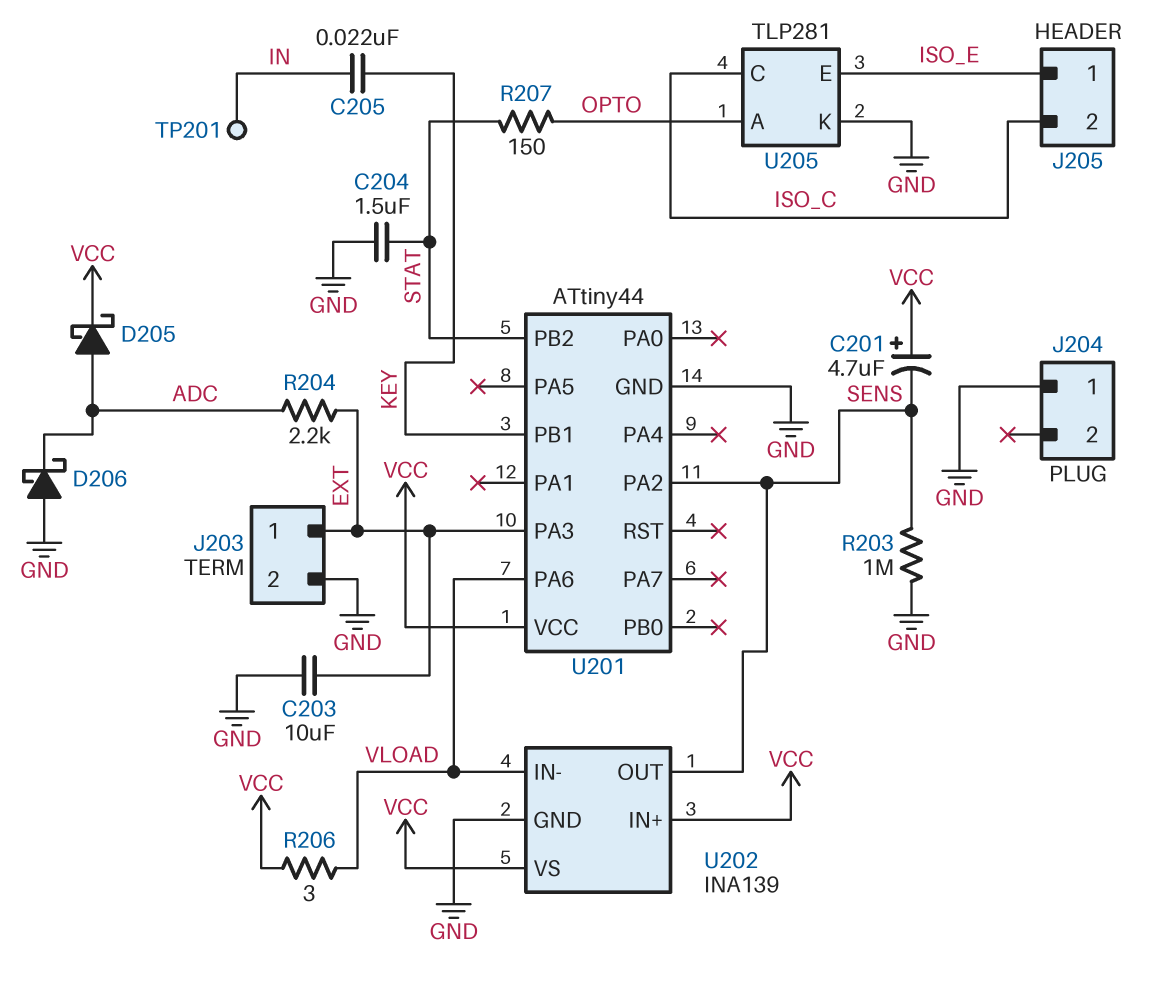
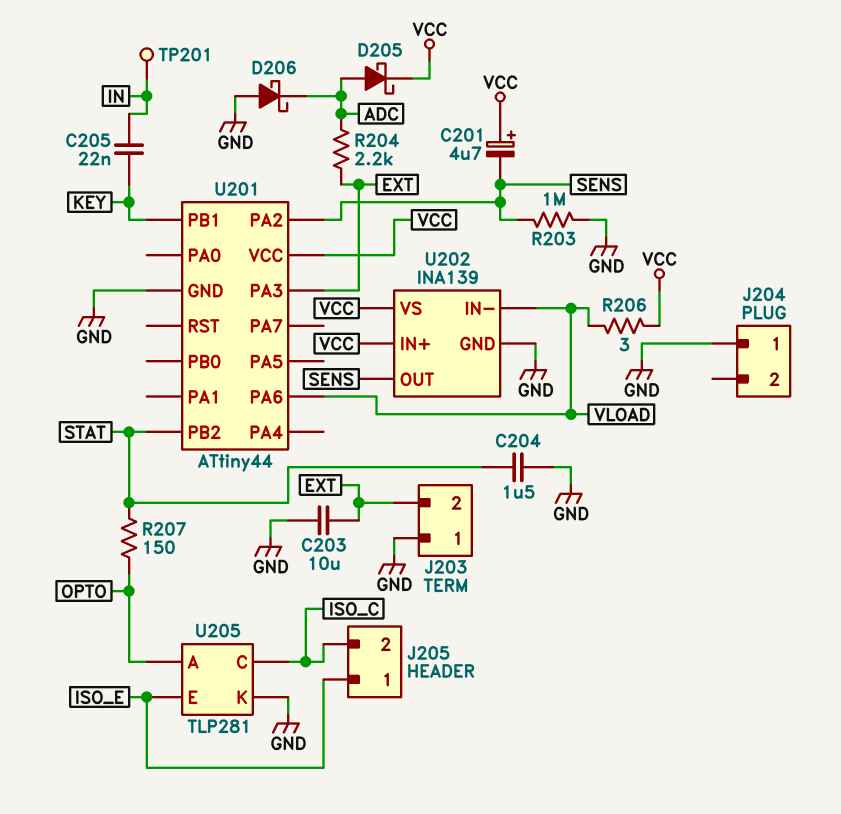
J203 pin 1: EXT -> GND
J203 pin 2: GND -> EXT

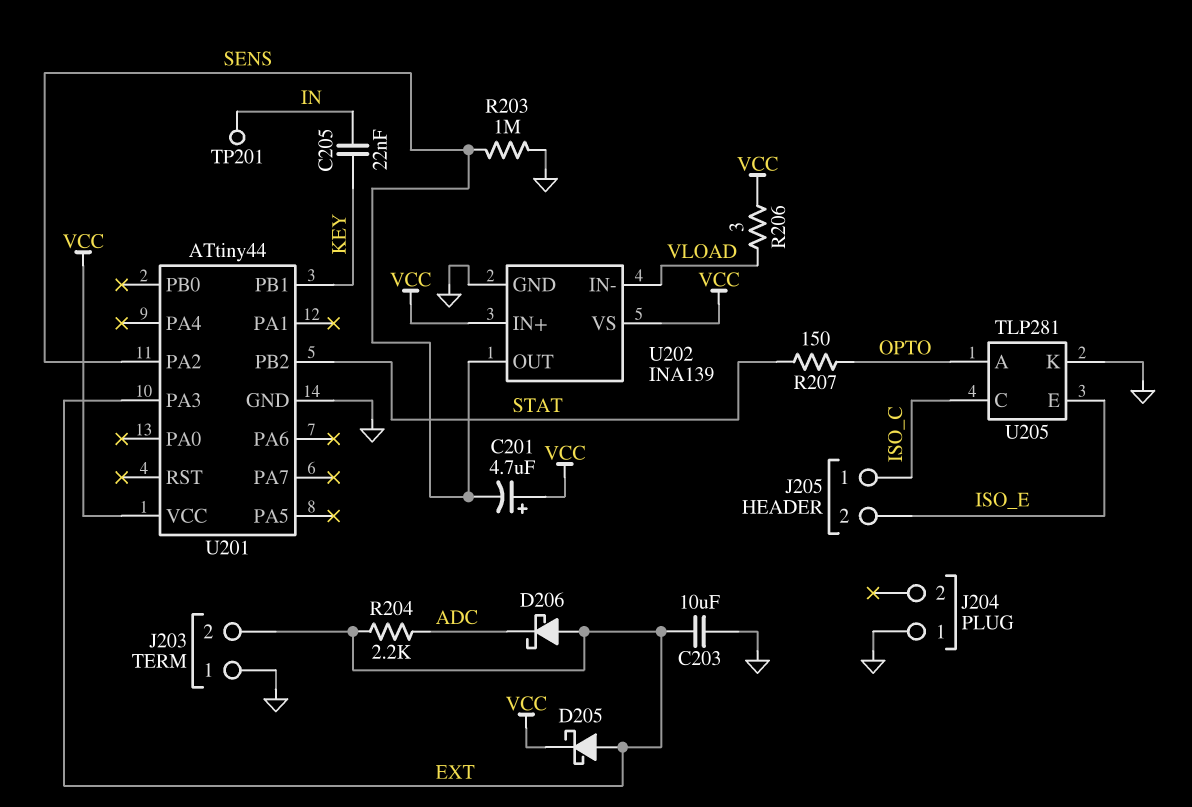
C204: 1.5uF (GND, STAT) -> none
D205: schottky (A ADC, K VCC) -> schottky (A EXT, K VCC)
D206: schottky (A GND, K ADC) -> schottky (A EXT, K ADC)
J205 pin 1: ISO_E -> ISO_C
J205 pin 2: ISO_C -> ISO_E
U201 pin PA6: VLOAD -> none

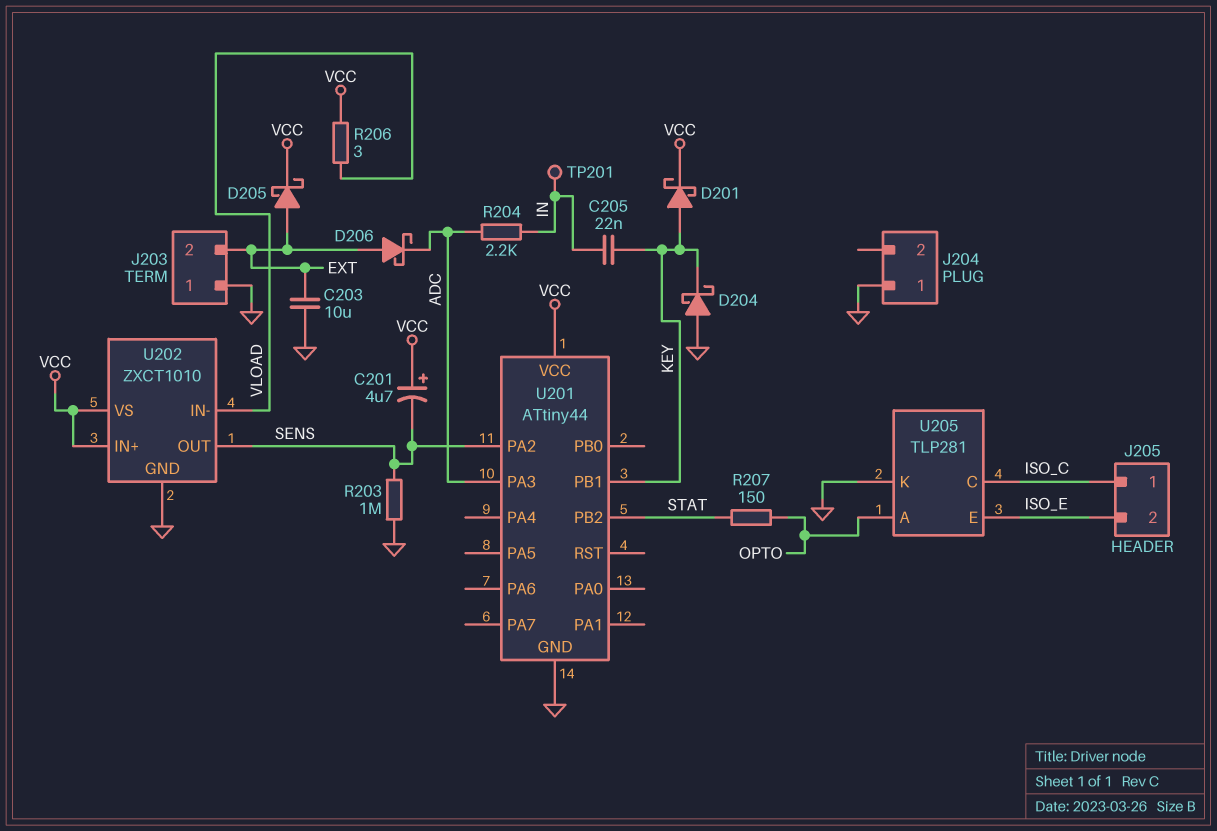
D201: none -> schottky (A KEY, K VCC)
D204: none -> schottky (A GND, K KEY)
R204: 2.2k (ADC, EXT) -> 2.2k (ADC, IN)
U201 pin PA3: EXT -> ADC
U202: INA139 -> ZXCT1010

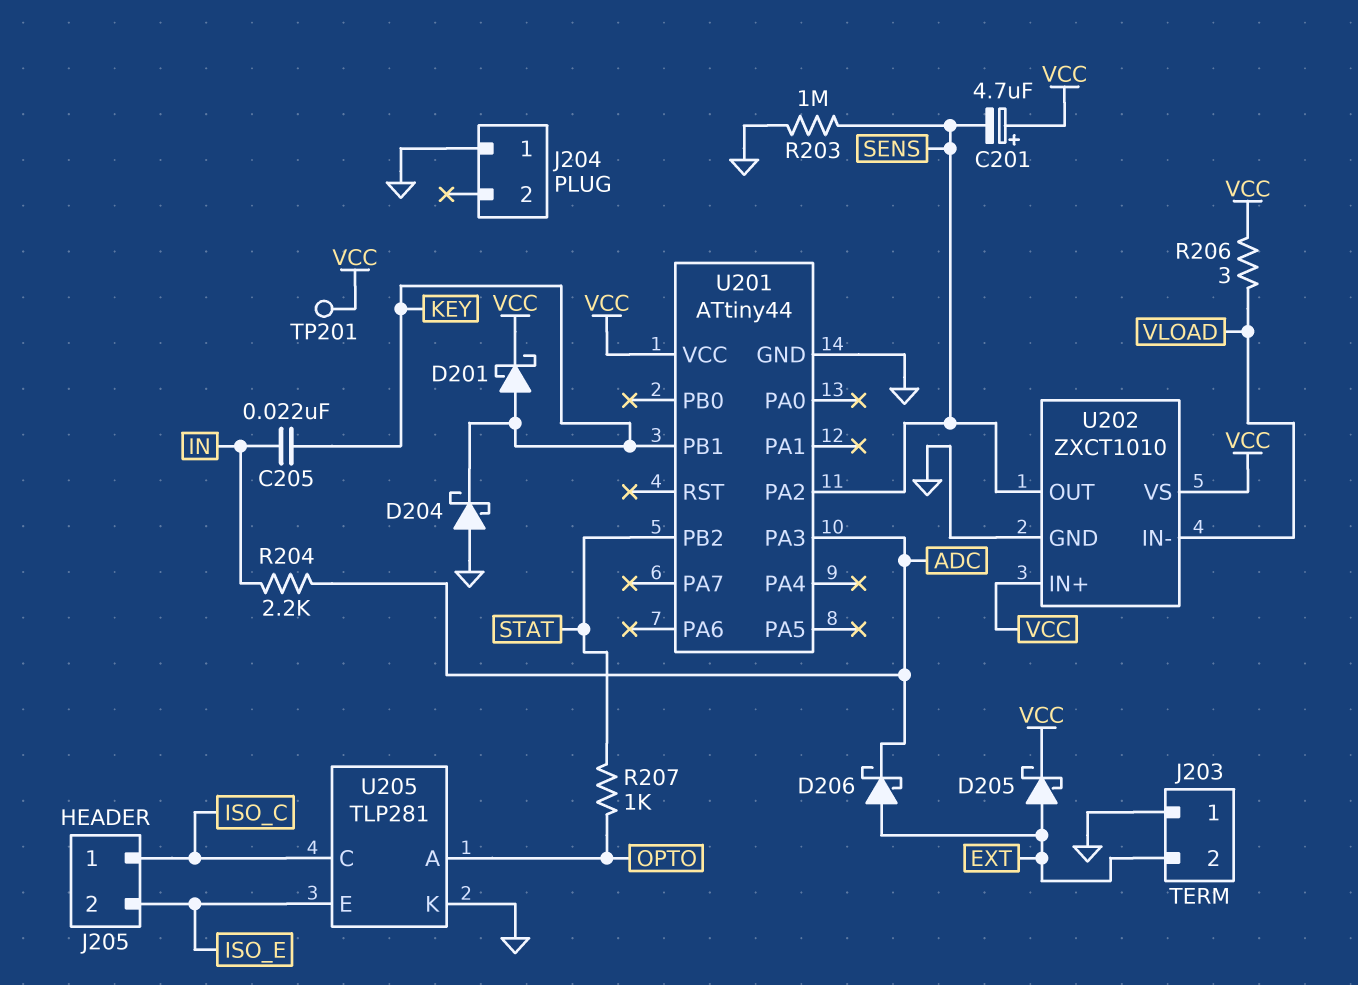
C203: 10uF (EXT, GND) -> none
R207: 150 (OPTO, STAT) -> 1k (OPTO, STAT)
TP201: test point (IN) -> test point (VCC)

